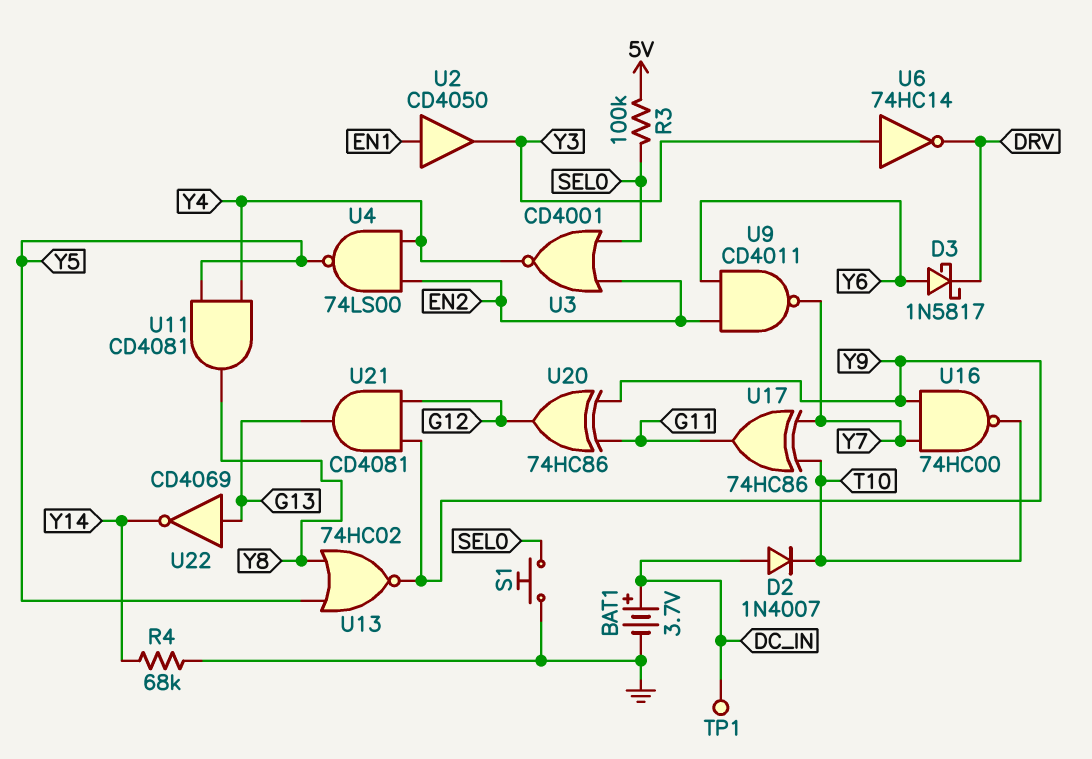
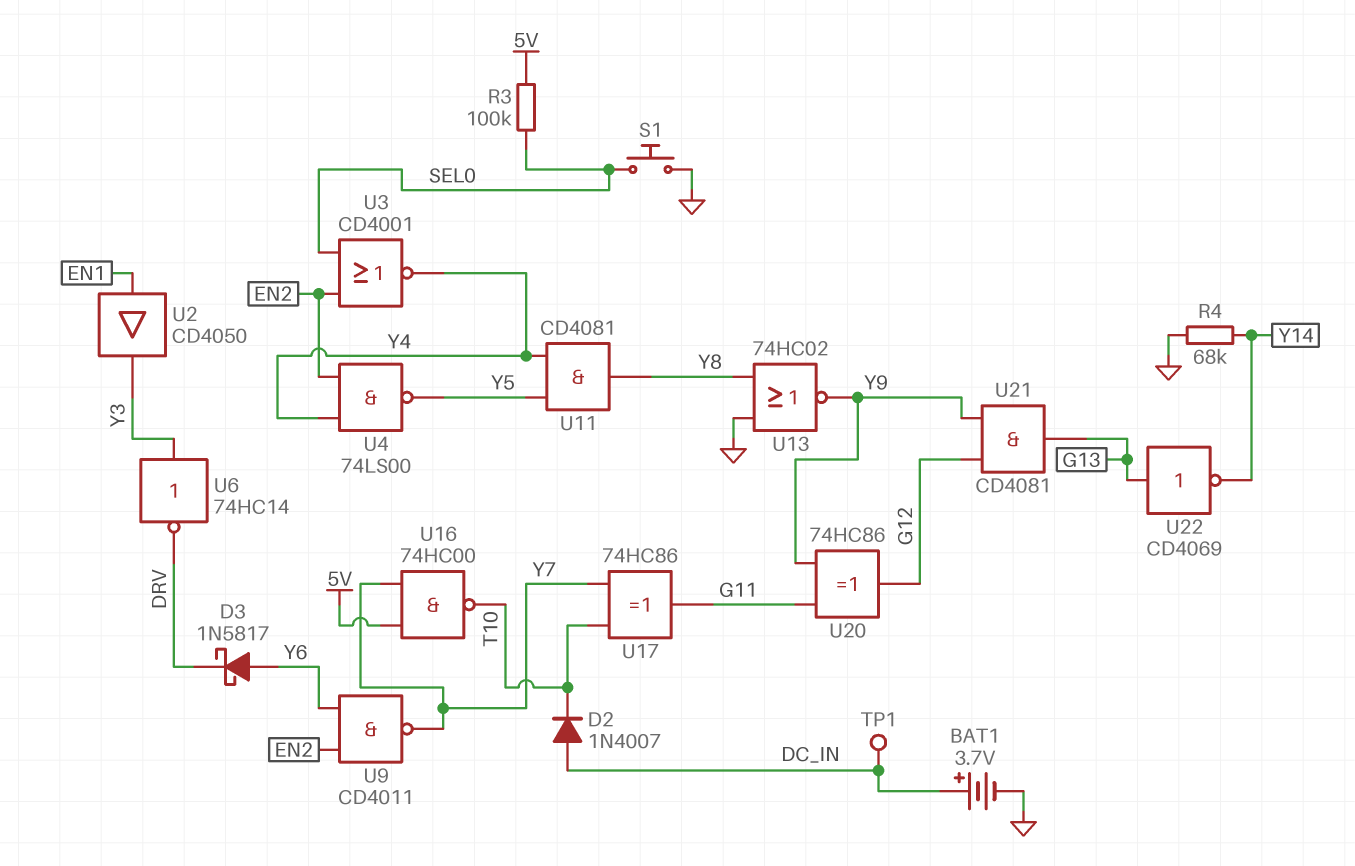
U13: NOR 74HC02 (in Y5, in Y8, out Y9) -> NOR 74HC02 (in GND, in Y8, out Y9)
U16: NAND 74HC00 (in Y7, in Y9, out T10) -> NAND 74HC00 (in 5V, in Y7, out T10)

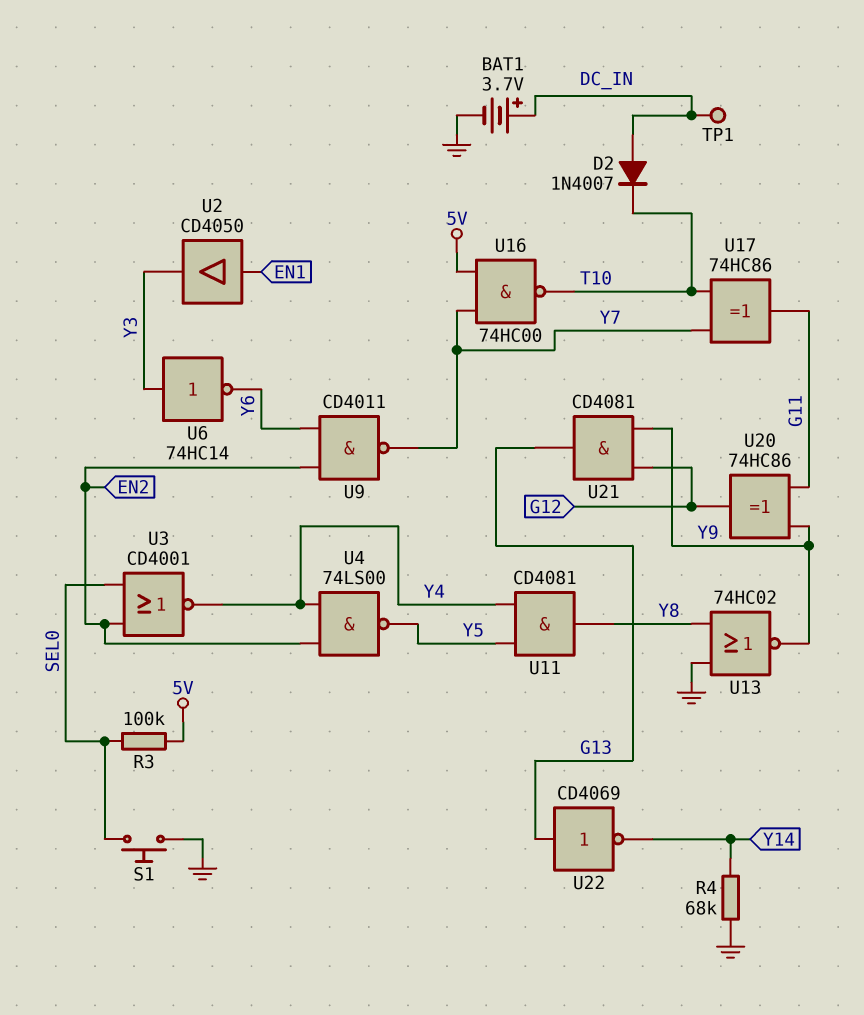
D3: schottky 1N5817 (A Y6, K DRV) -> none
U6: NOT 74HC14 (in Y3, out DRV) -> NOT 74HC14 (in Y3, out Y6)

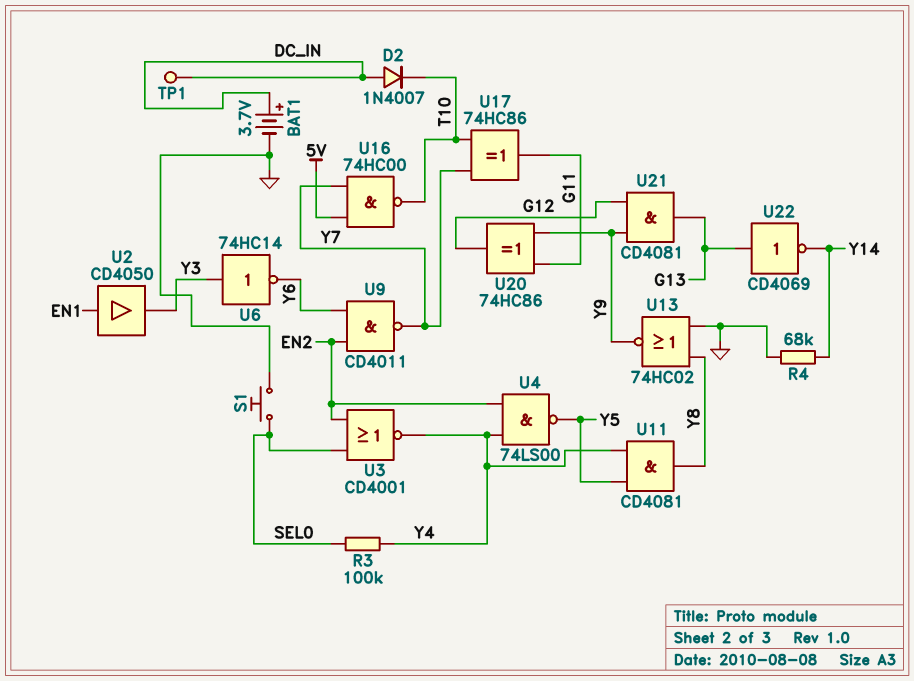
R3: 100k (5V, SEL0) -> 100k (SEL0, Y4)

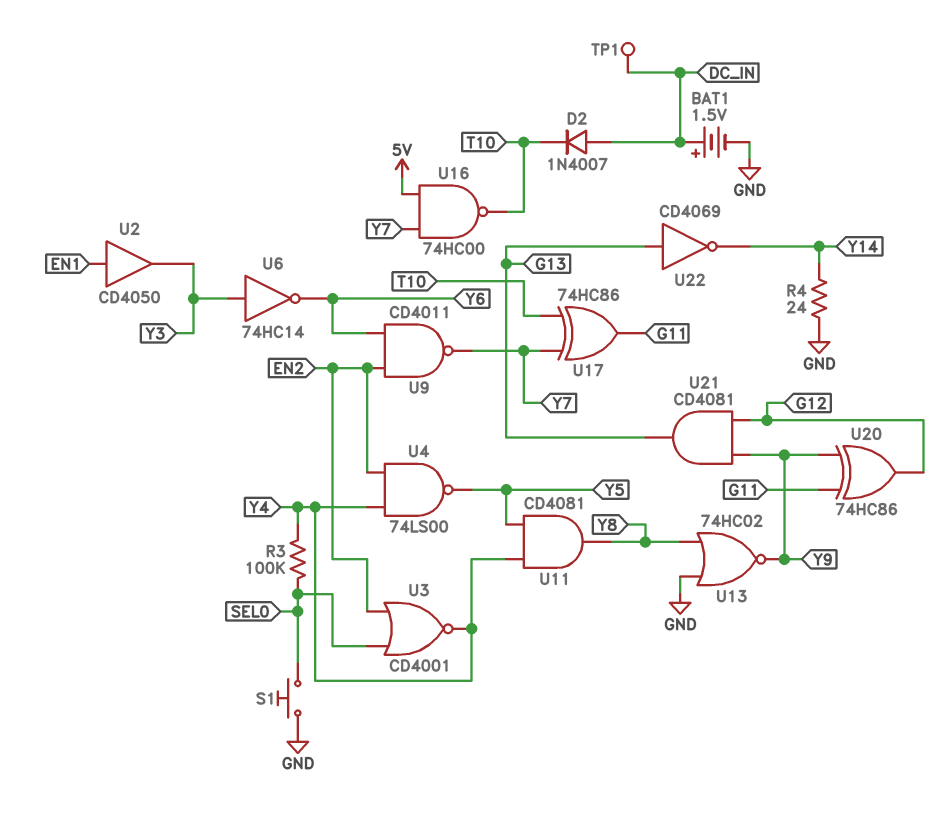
BAT1: 3.7V (plus DC_IN, minus GND) -> 1.5V (plus DC_IN, minus GND)
R4: 68k (GND, Y14) -> 24 (GND, Y14)

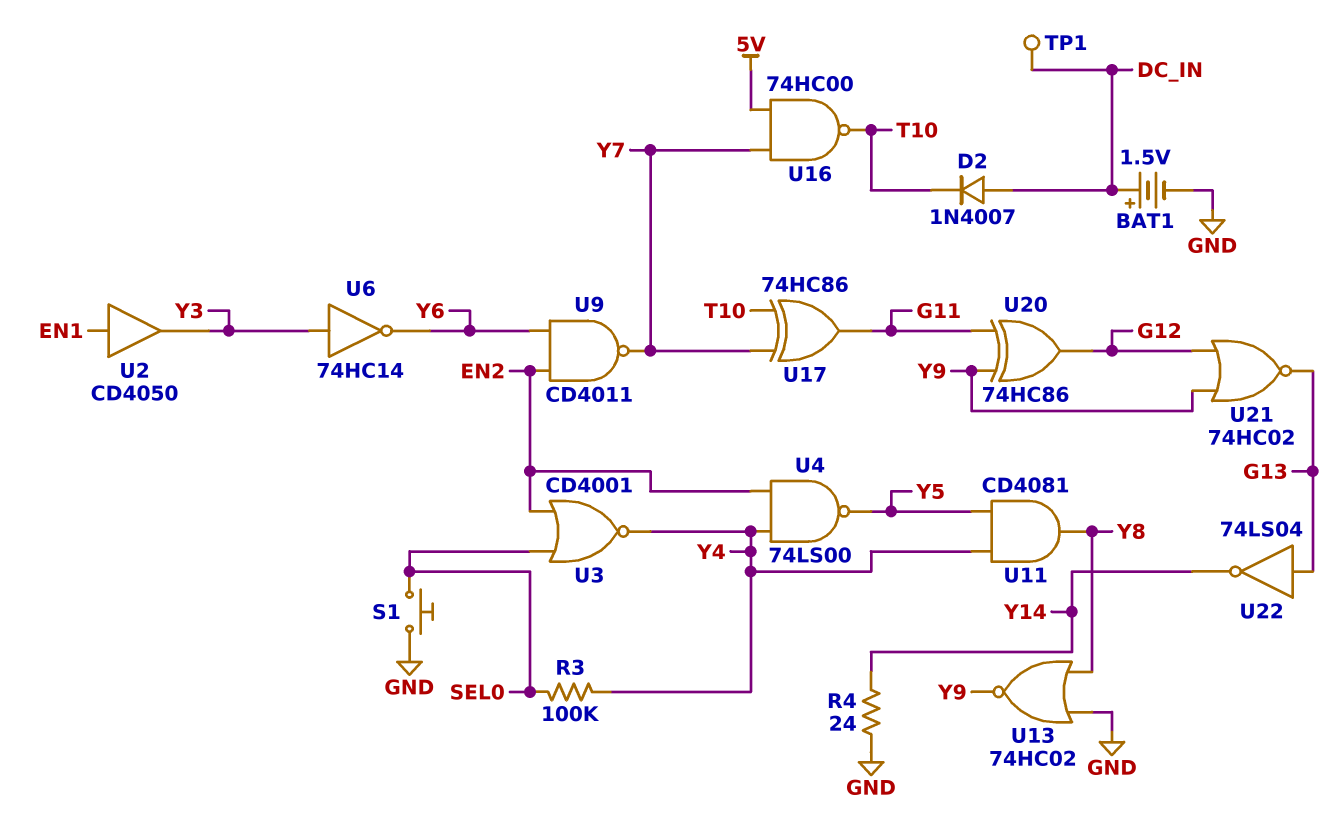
U21: AND CD4081 (in G12, in Y9, out G13) -> NOR 74HC02 (in G12, in Y9, out G13)
U22: NOT CD4069 (in G13, out Y14) -> NOT 74LS04 (in G13, out Y14)

